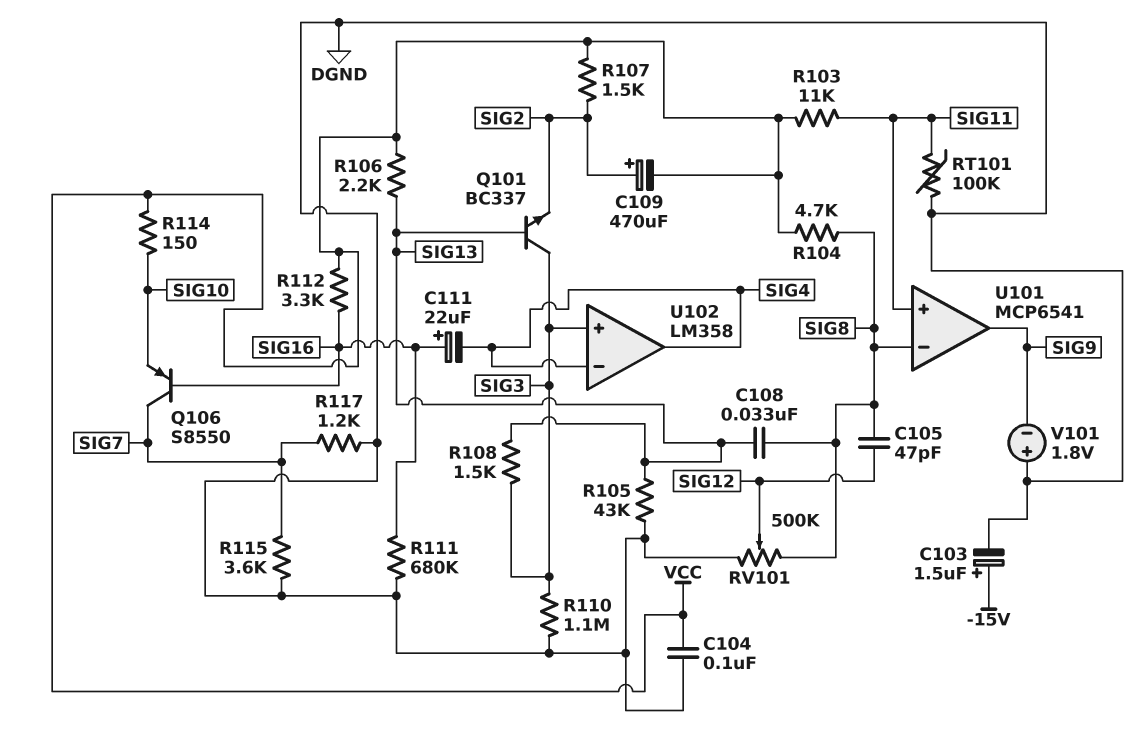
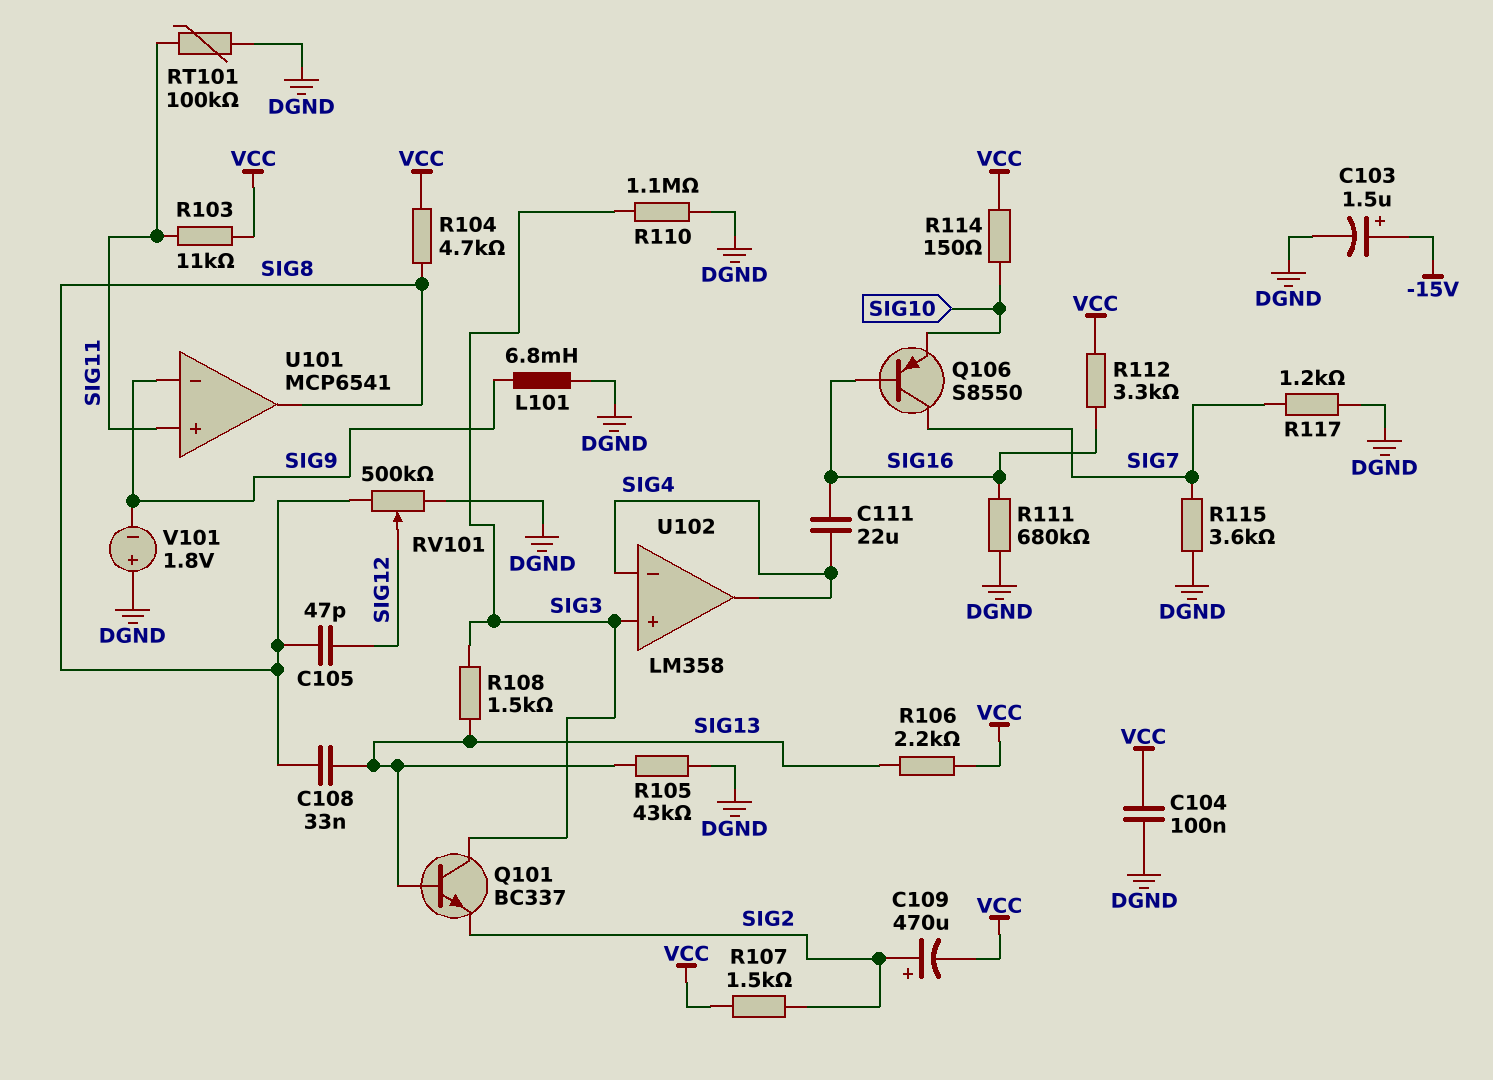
C111: 22uF (plus SIG16, minus SIG4) -> 22uF (SIG4, SIG16)
L101: none -> 6.8mH (DGND, SIG9)
U101 pin in-: SIG8 -> SIG9
U101 pin out: SIG9 -> SIG8

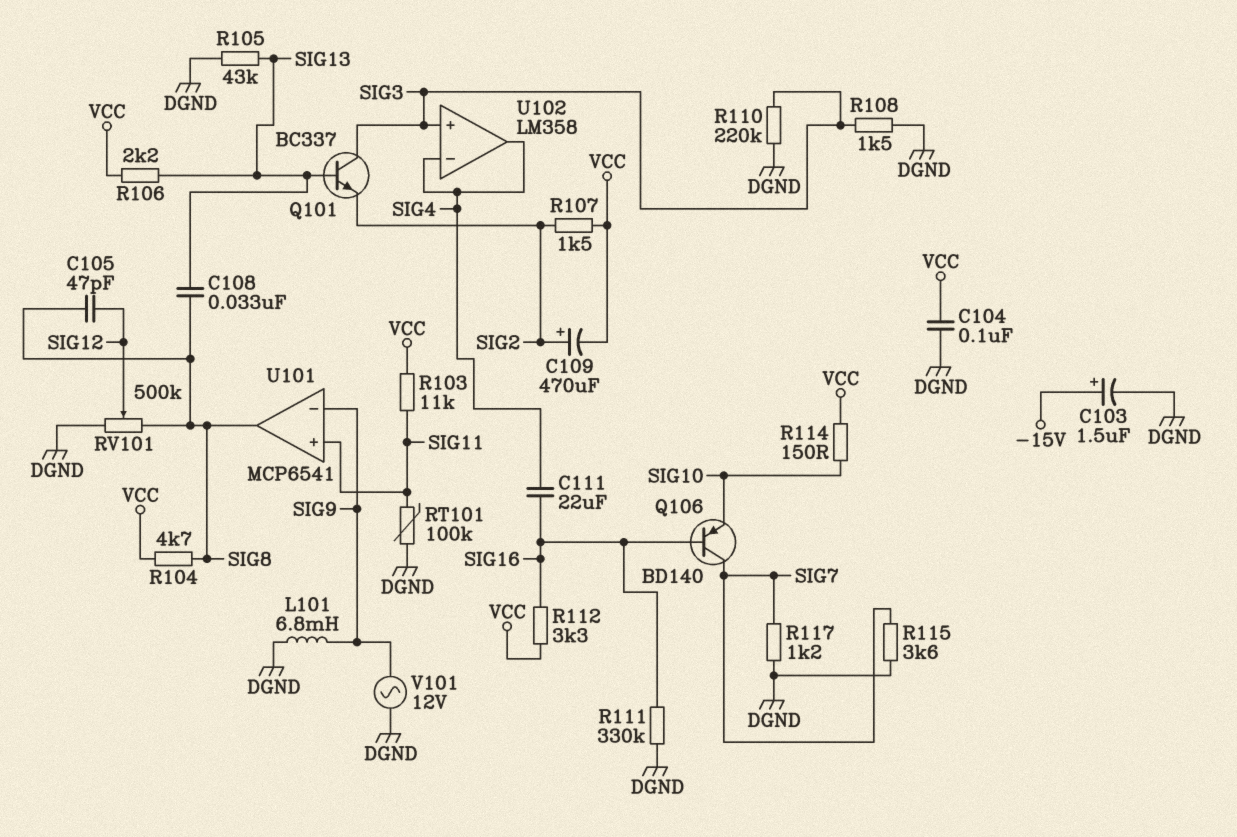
Q106: PNP S8550 (B SIG16, C SIG7, E SIG10) -> PNP BD140 (B SIG16, C SIG7, E SIG10)
R108: 1.5k (SIG3, SIG13) -> 1.5k (DGND, SIG3)
R110: 1.1M (DGND, SIG3) -> 220k (DGND, SIG3)
R111: 680k (DGND, SIG16) -> 330k (DGND, SIG16)
V101: 1.8V (plus DGND, minus SIG9) -> AC 12V (DGND, SIG9)

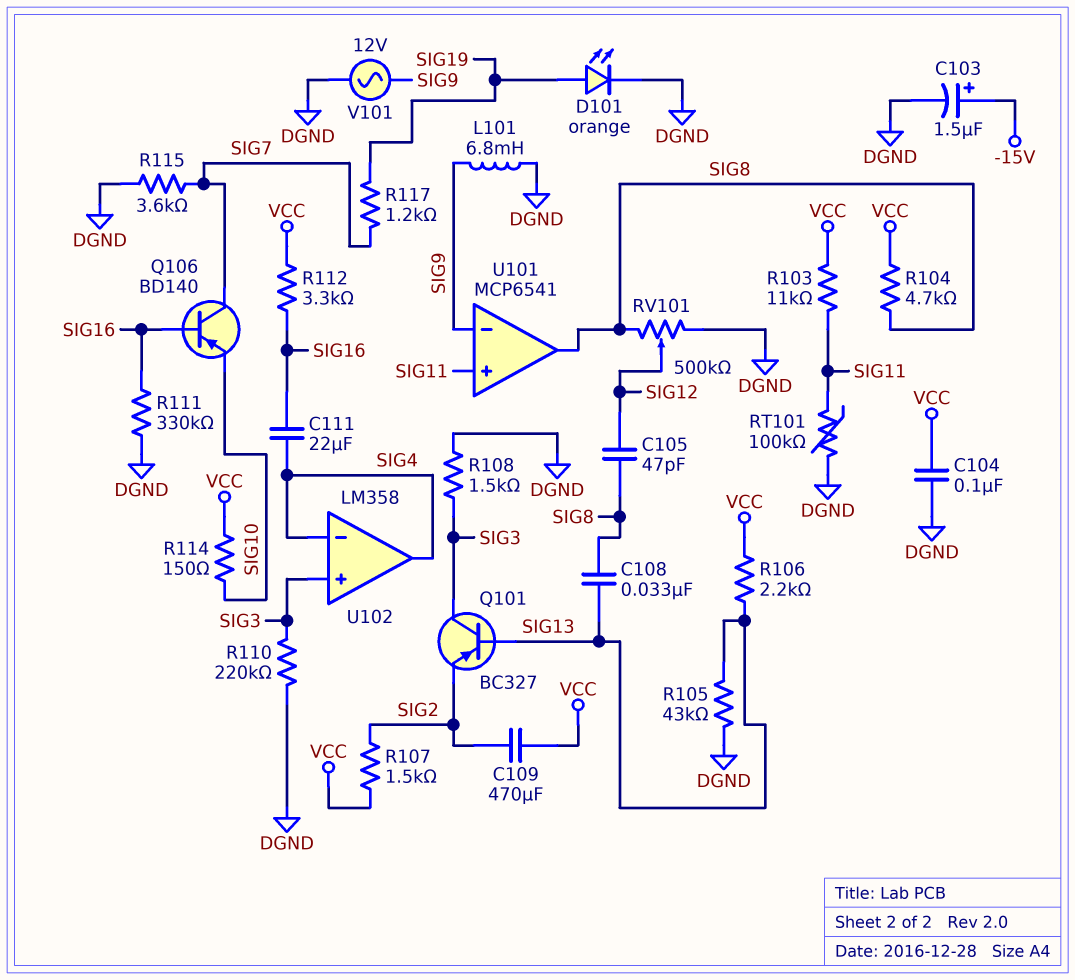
C109: 470uF (plus SIG2, minus VCC) -> 470uF (SIG2, VCC)
D101: none -> LED orange (A SIG19, K DGND)
Q101: NPN BC337 (B SIG13, C SIG3, E SIG2) -> PNP BC327 (B SIG13, C SIG3, E SIG2)
R117: 1.2k (DGND, SIG7) -> 1.2k (SIG7, SIG19)

